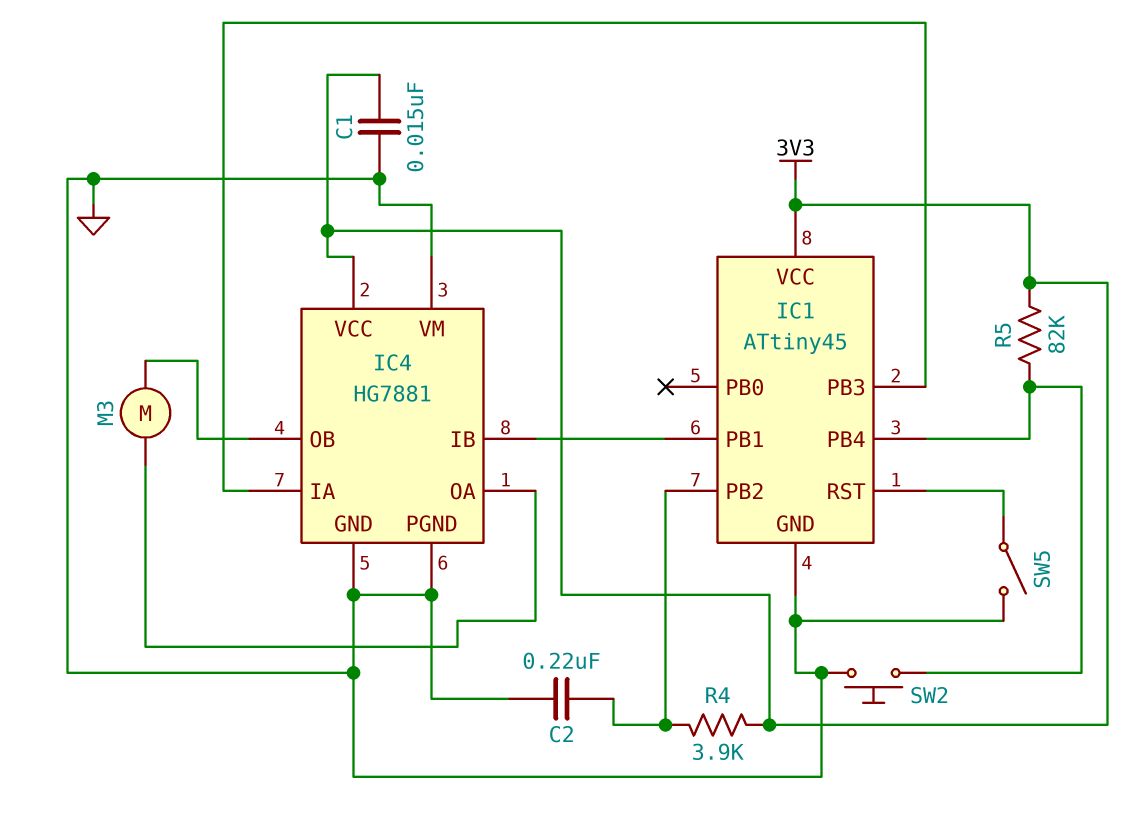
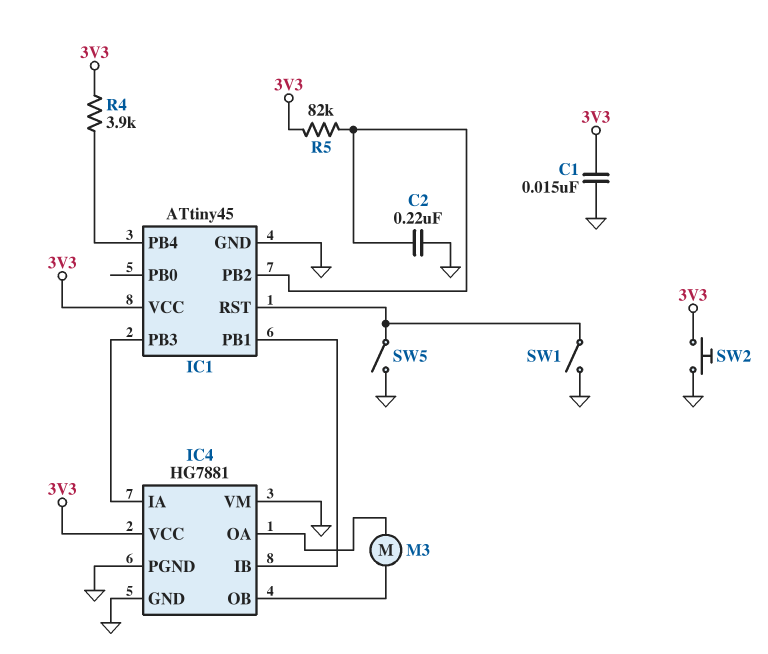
R4: 3.9k (3V3, IC1/PB2) -> 3.9k (3V3, IC1/PB4)
R5: 82k (3V3, IC1/PB4) -> 82k (3V3, IC1/PB2)
SW1: none -> switch (GND, IC1/RST)
SW2: button (GND, IC1/PB4) -> button (3V3, GND)

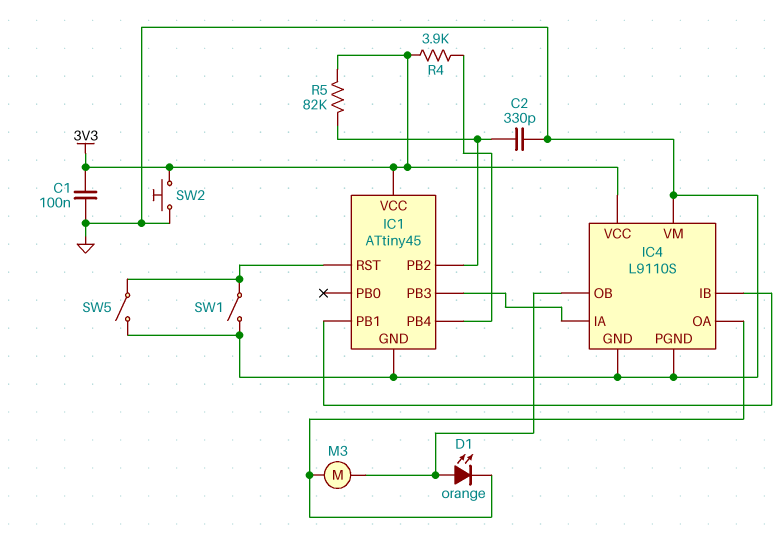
C1: 15nF (3V3, GND) -> 100nF (3V3, GND)
C2: 220nF (GND, IC1/PB2) -> 330pF (GND, IC1/PB2)
D1: none -> LED orange (A IC4/OB, K IC4/OA)
IC4: HG7881 -> L9110S

